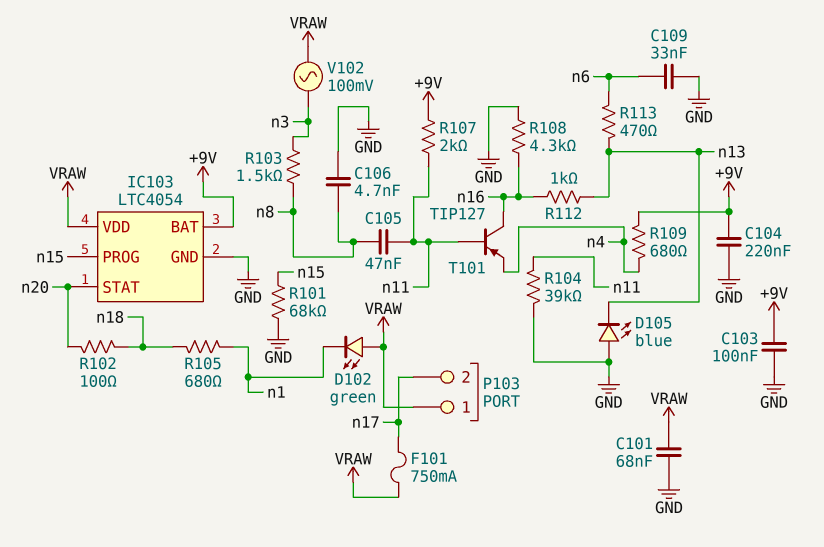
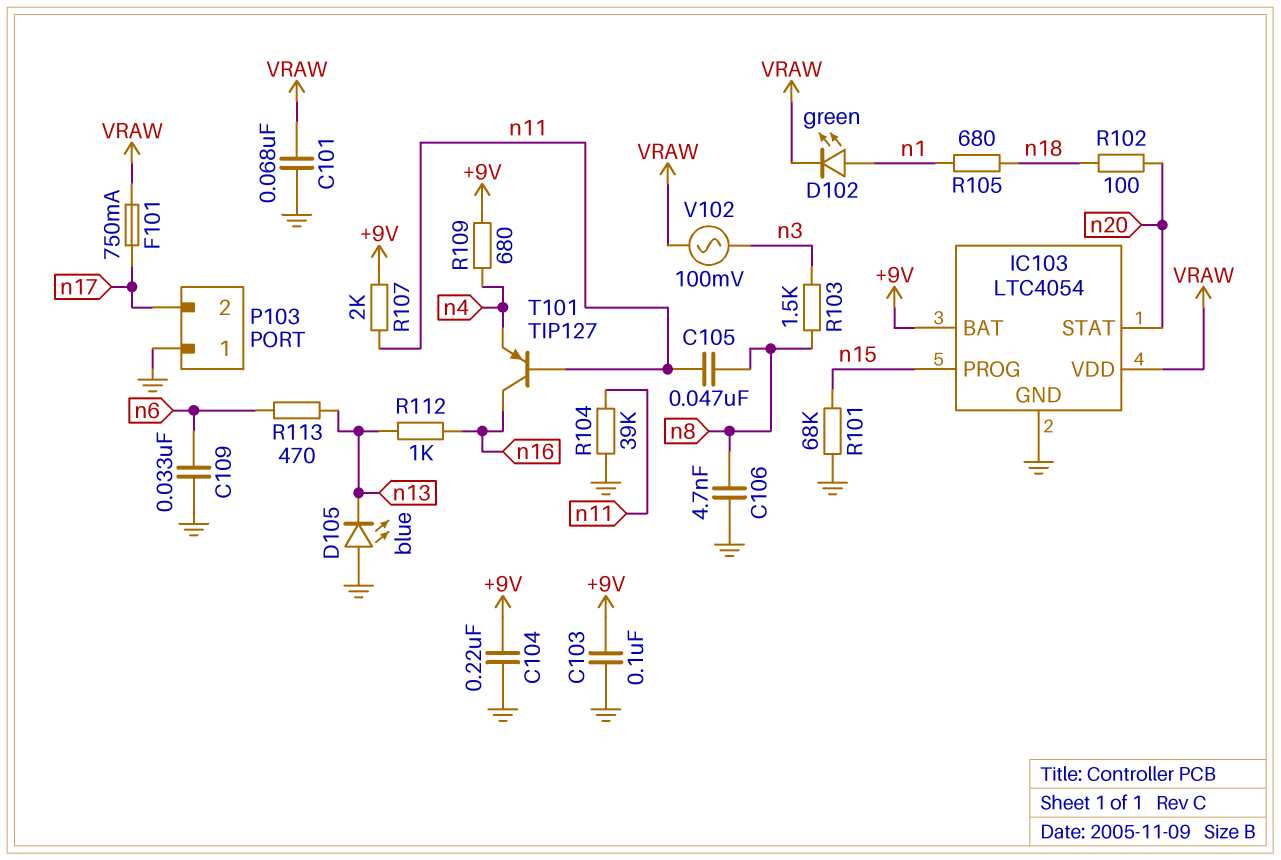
D102: LED green (A VRAW, K n1) -> LED green (A n1, K VRAW)
P103 pin 1: VRAW -> GND
R108: 4.3k (GND, n16) -> none

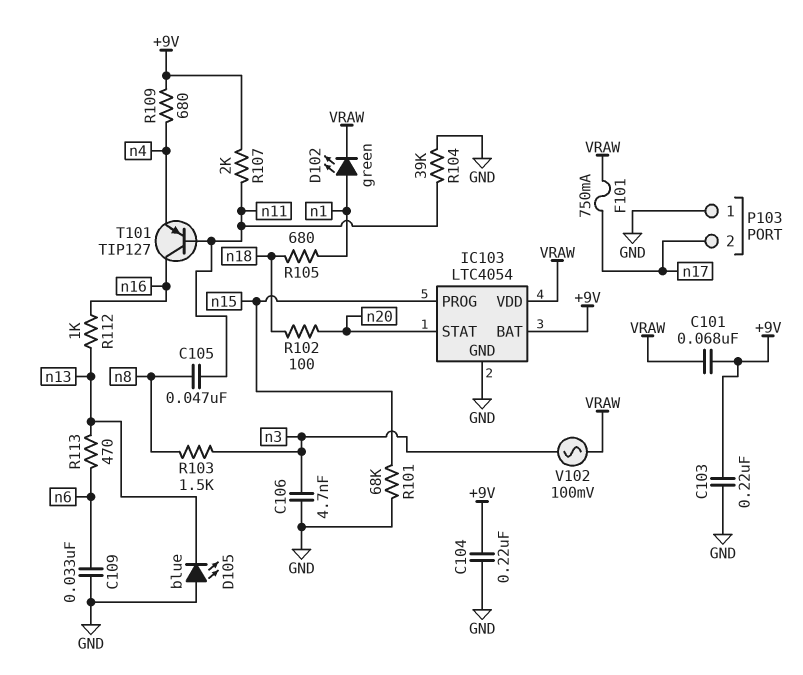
C101: 68nF (GND, VRAW) -> 68nF (+9V, VRAW)
C103: 100nF (+9V, GND) -> 220nF (+9V, GND)
C106: 4.7nF (GND, n8) -> 4.7nF (GND, n3)

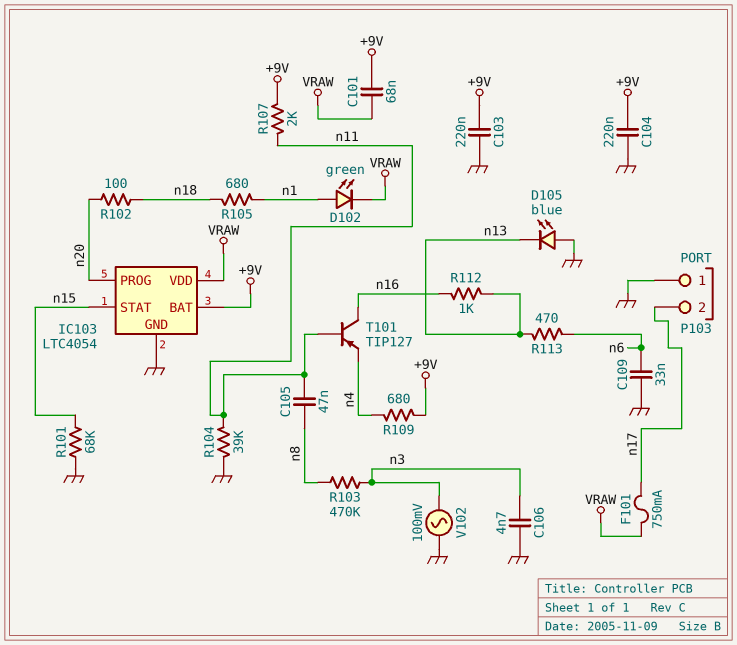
IC103 pin PROG: n15 -> n20
IC103 pin STAT: n20 -> n15
R103: 1.5k (n3, n8) -> 470k (n3, n8)
V102: AC 100mV (VRAW, n3) -> AC 100mV (GND, n3)

